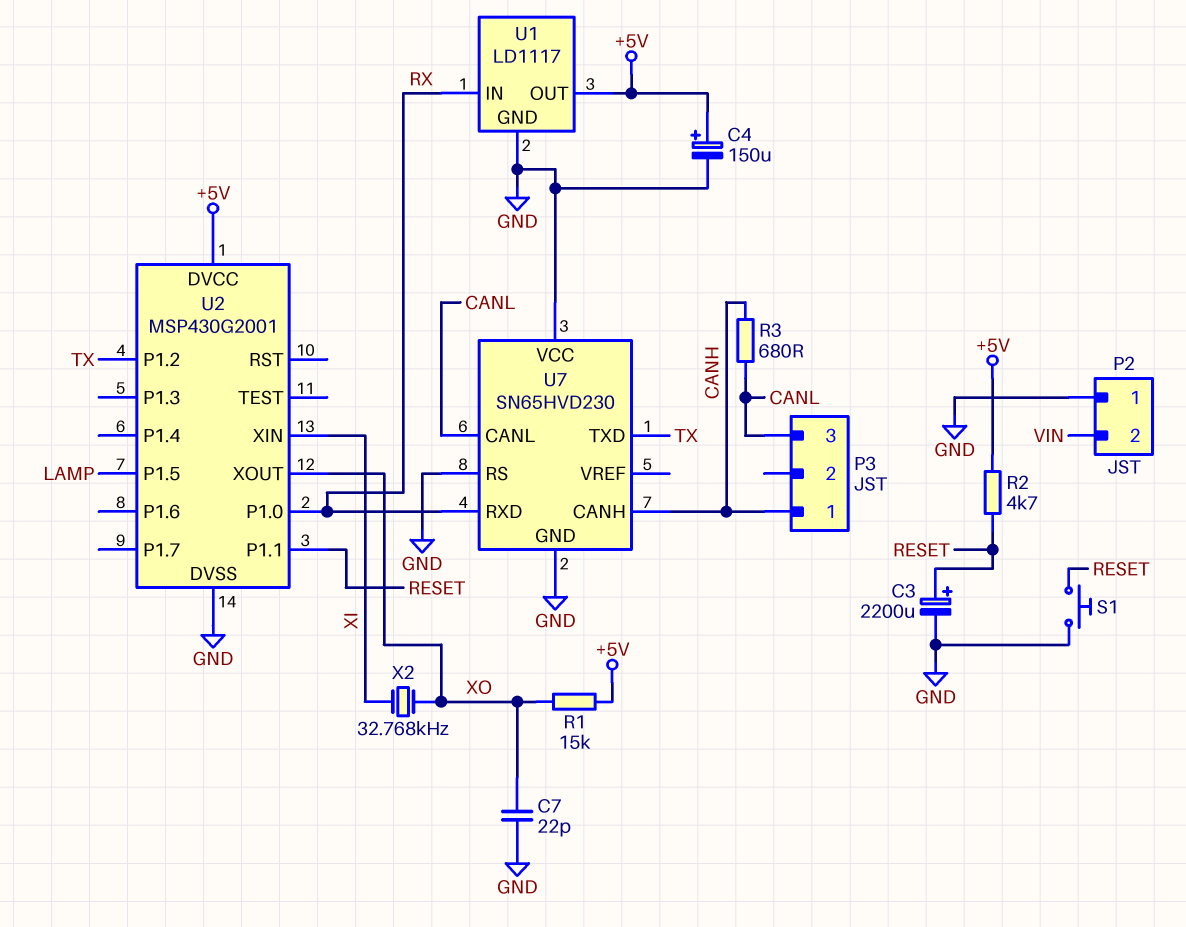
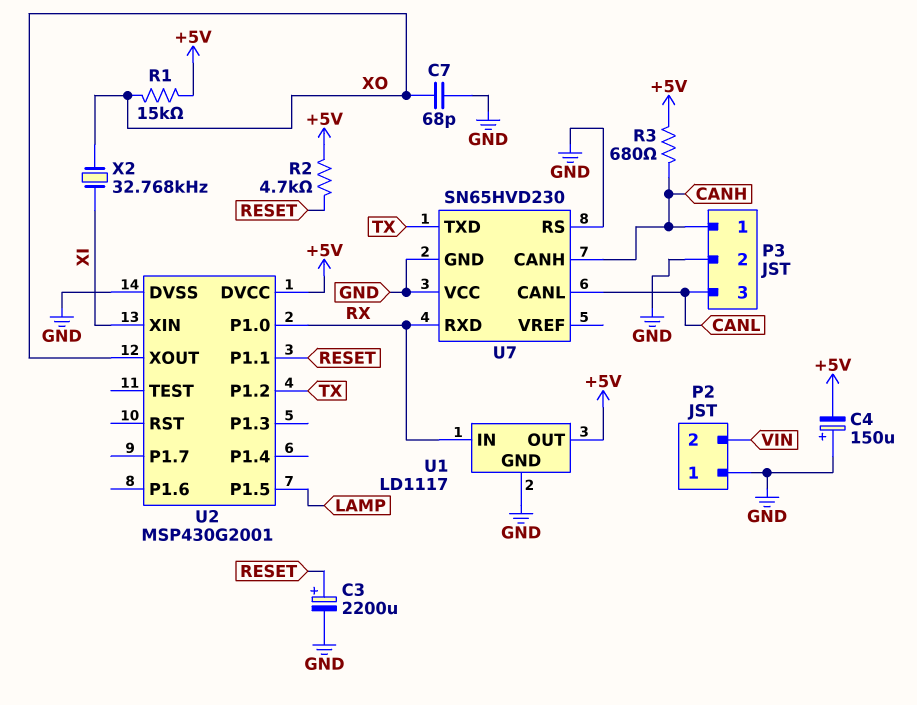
C4: 150uF (plus +5V, minus GND) -> 150uF (plus GND, minus +5V)
C7: 22pF (GND, XO) -> 68pF (GND, XO)
P3 pin 2: none -> GND
R3: 680 (CANH, CANL) -> 680 (+5V, CANH)
S1: button (GND, RESET) -> none

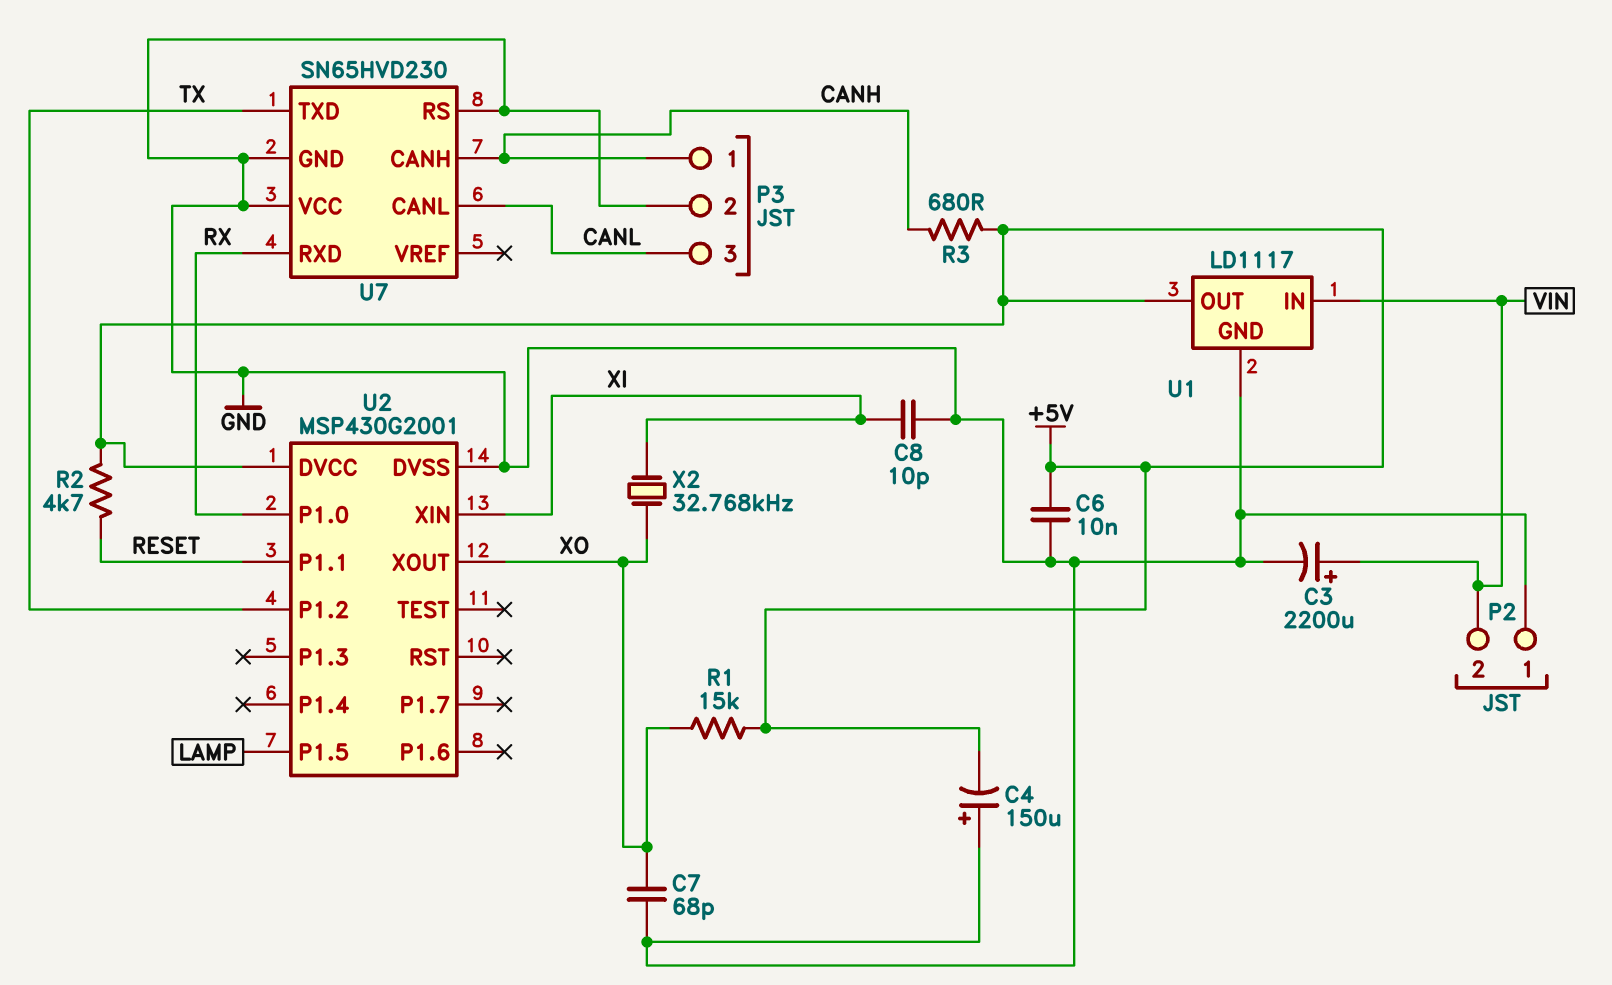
C3: 2200uF (plus RESET, minus GND) -> 2200uF (plus VIN, minus GND)
C6: none -> 10nF (+5V, GND)
C8: none -> 10pF (GND, XI)
U1 pin IN: RX -> VIN

